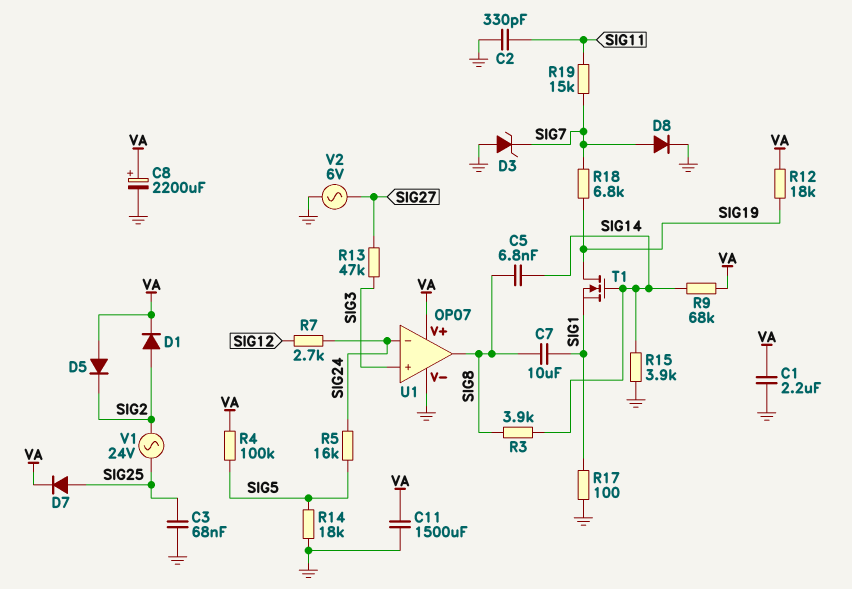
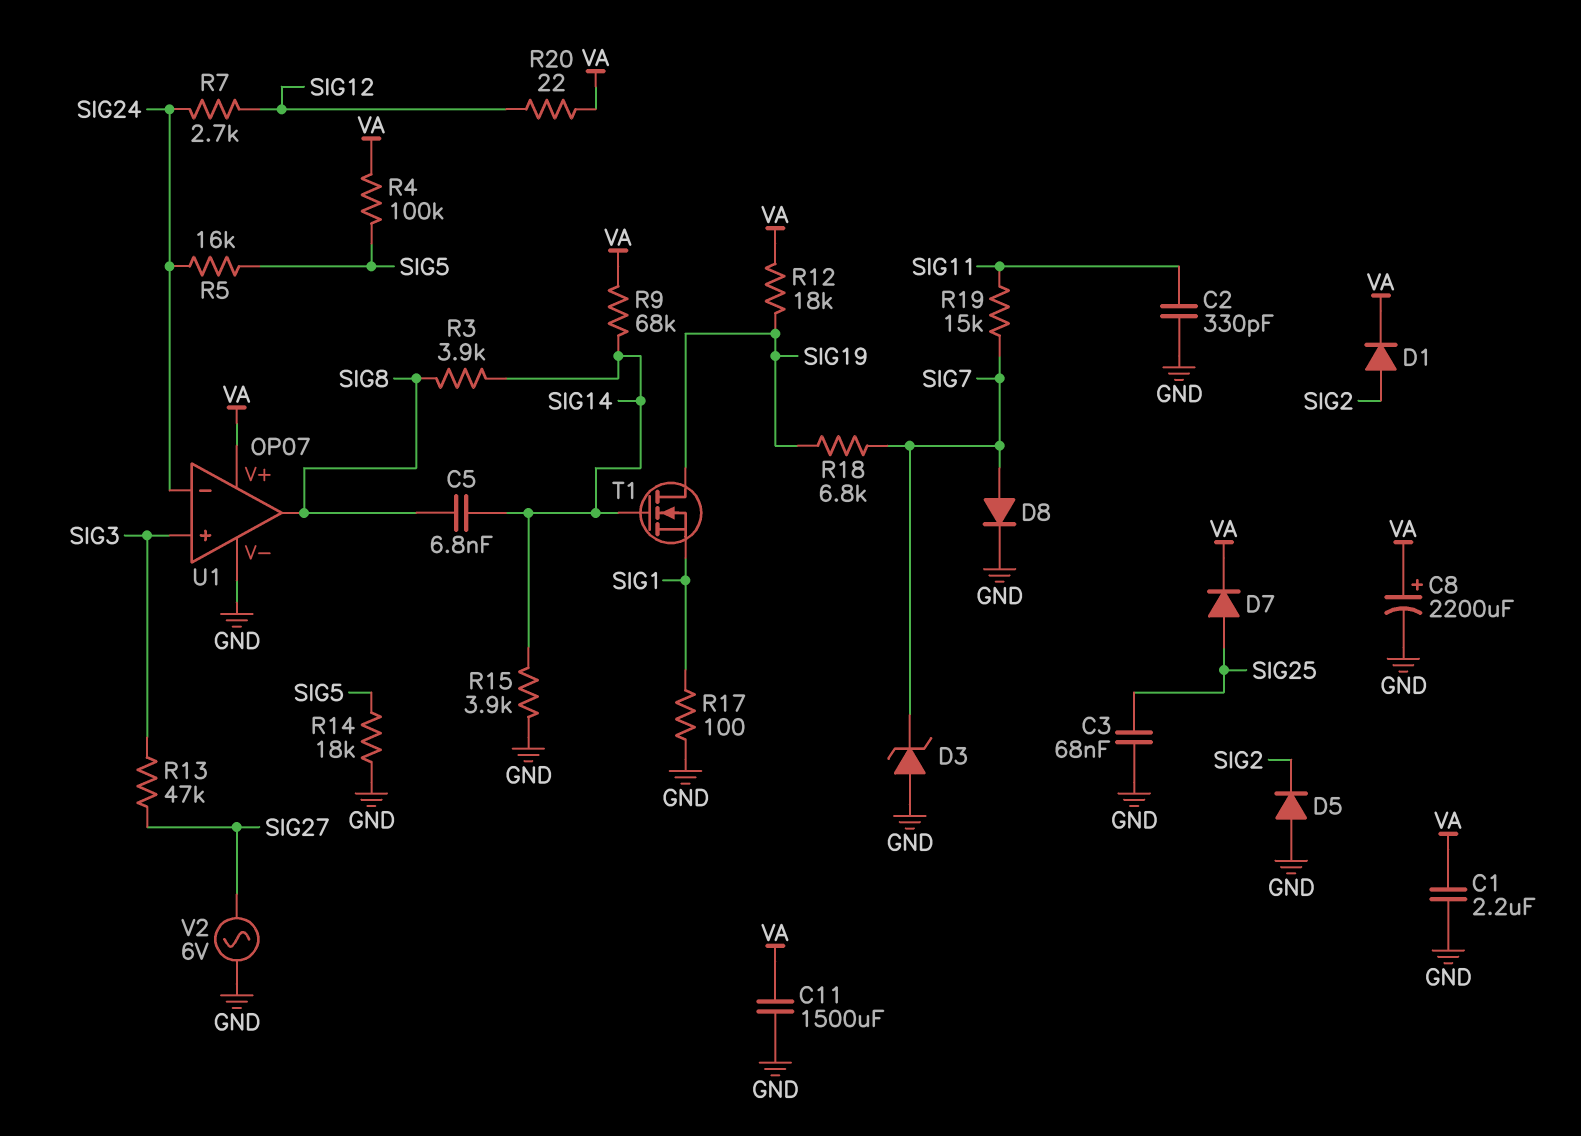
C7: 10uF (SIG1, SIG8) -> none
D5: diode (A VA, K SIG2) -> diode (A GND, K SIG2)
R20: none -> 22 (SIG12, VA)
V1: AC 24V (SIG2, SIG25) -> none

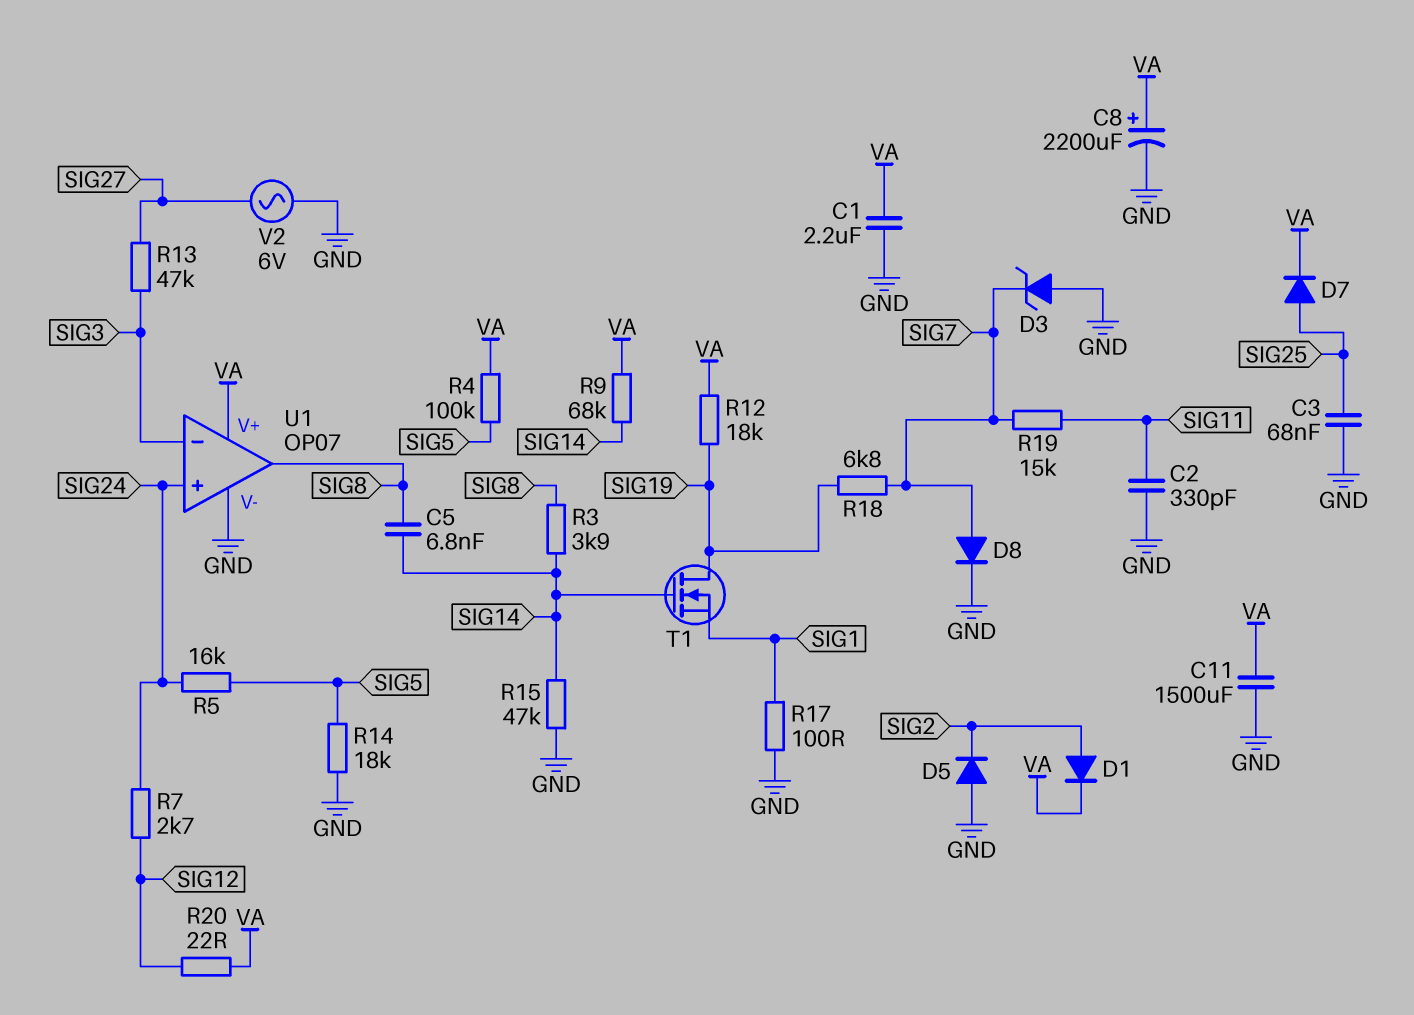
R15: 3.9k (GND, SIG14) -> 47k (GND, SIG14)
U1 pin in+: SIG3 -> SIG24
U1 pin in-: SIG24 -> SIG3

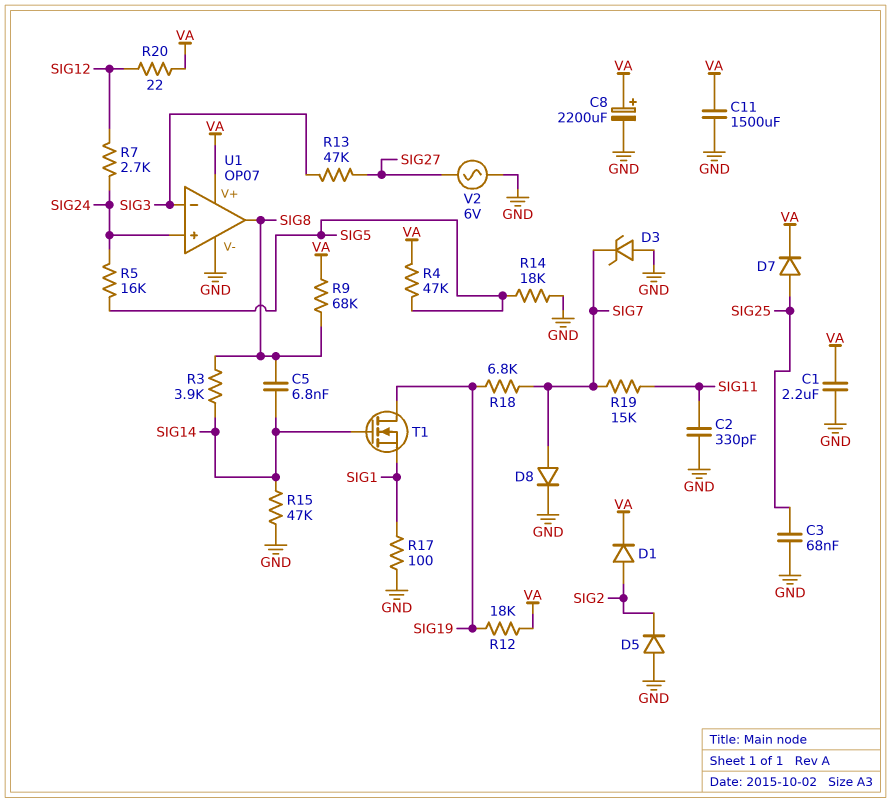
R4: 100k (SIG5, VA) -> 47k (SIG5, VA)
R9: 68k (SIG14, VA) -> 68k (SIG8, VA)

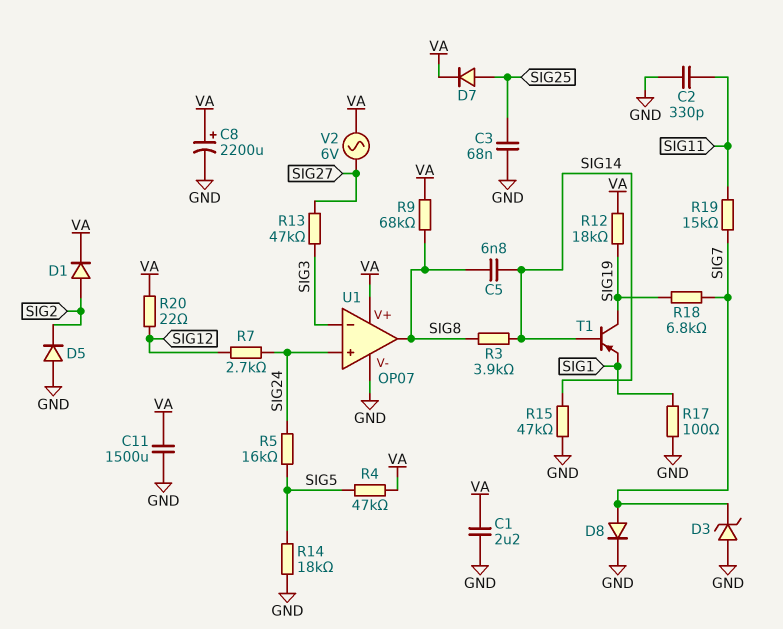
T1: NMOS (G SIG14, D SIG19, S SIG1) -> PNP (B SIG14, C SIG19, E SIG1)
V2: AC 6V (GND, SIG27) -> AC 6V (SIG27, VA)

